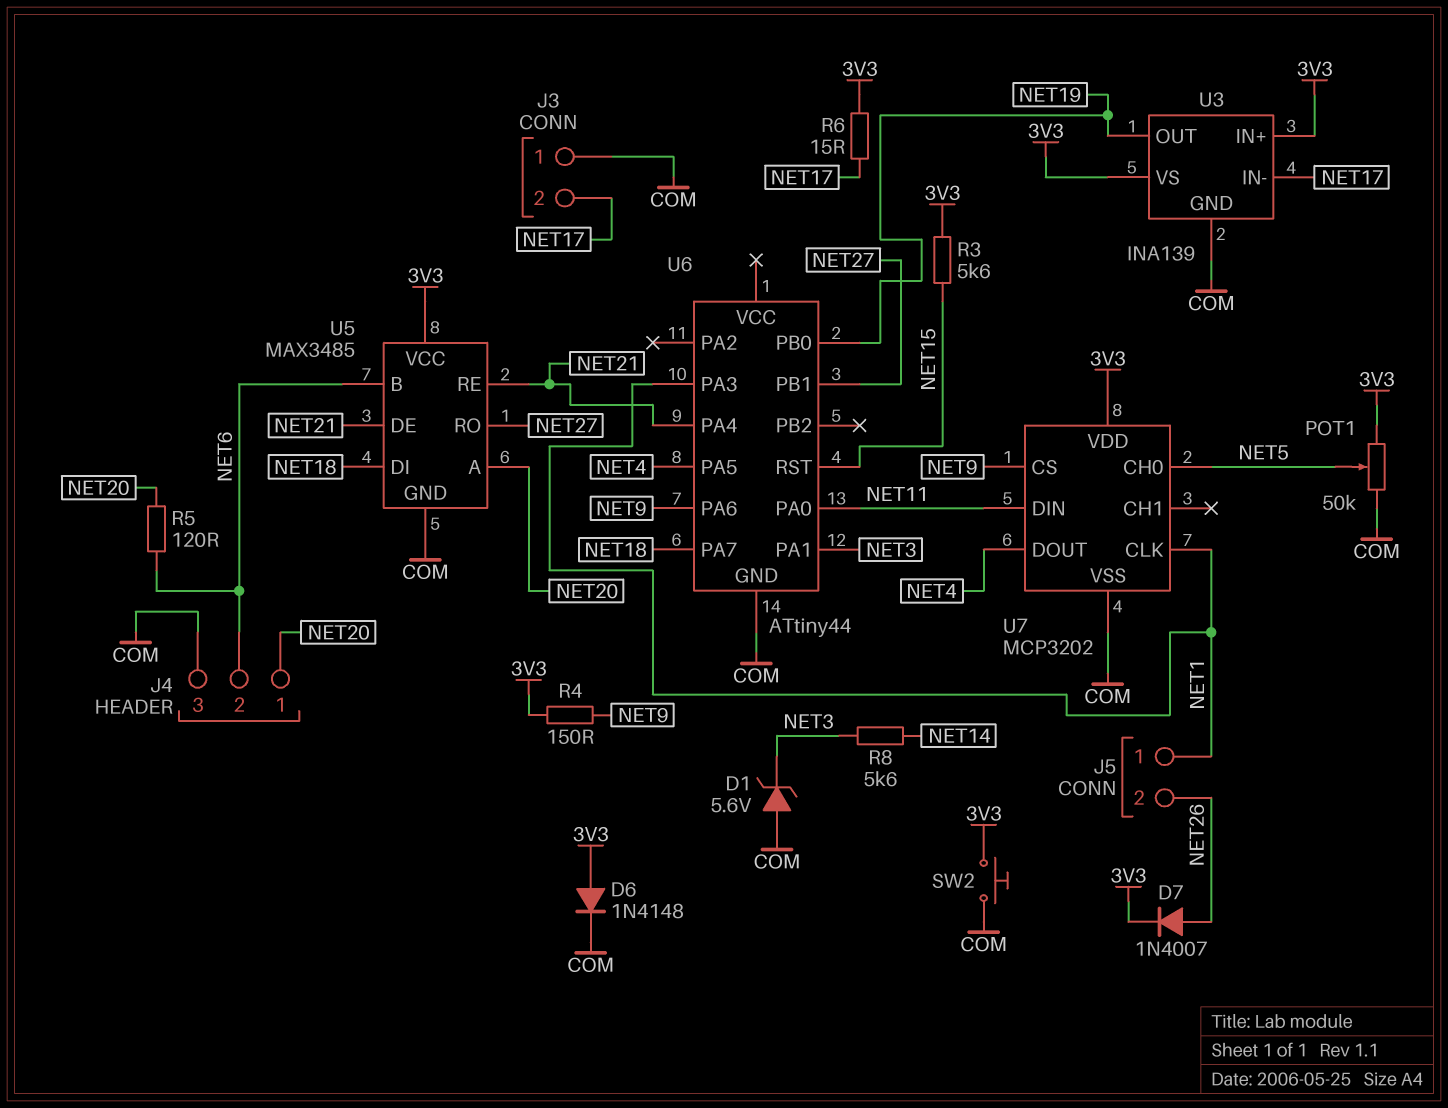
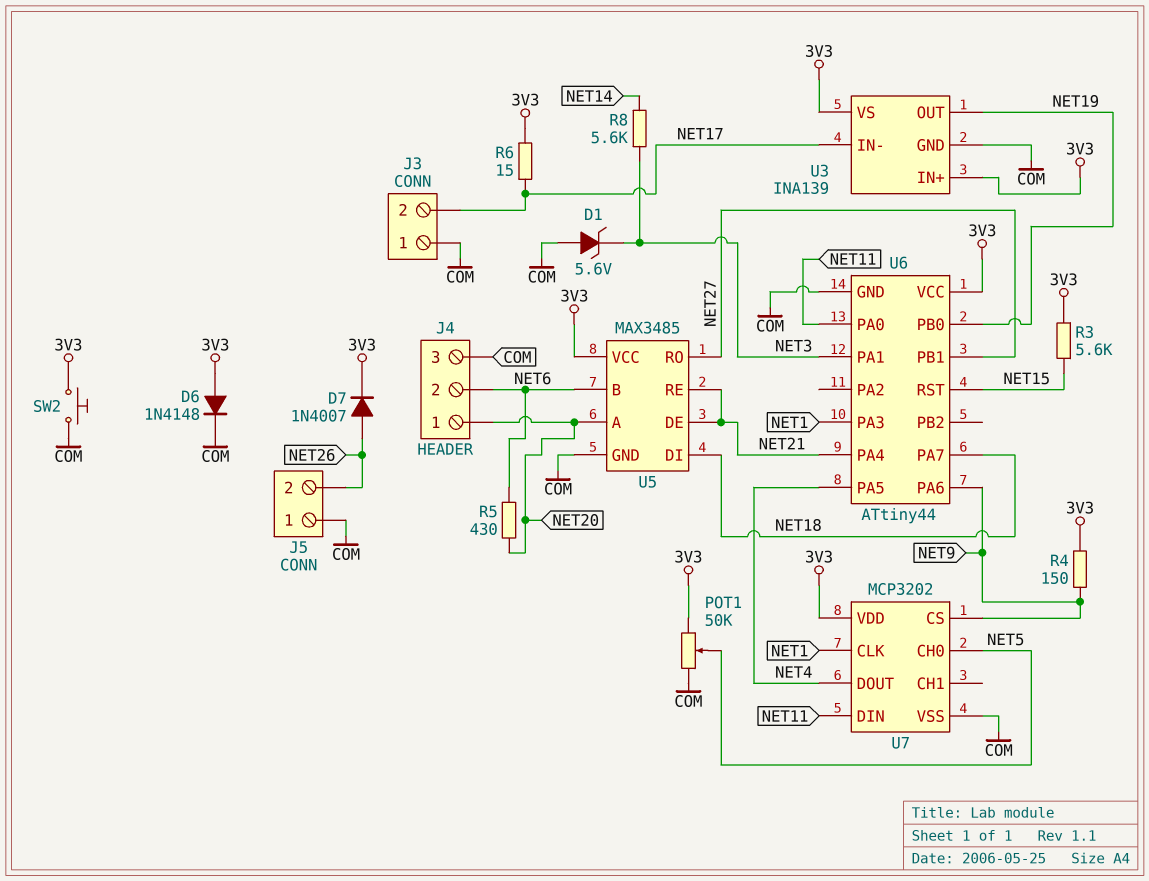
J5 pin 1: NET1 -> COM
R5: 120 (NET6, NET20) -> 430 (NET6, NET20)
U6 pin VCC: none -> 3V3

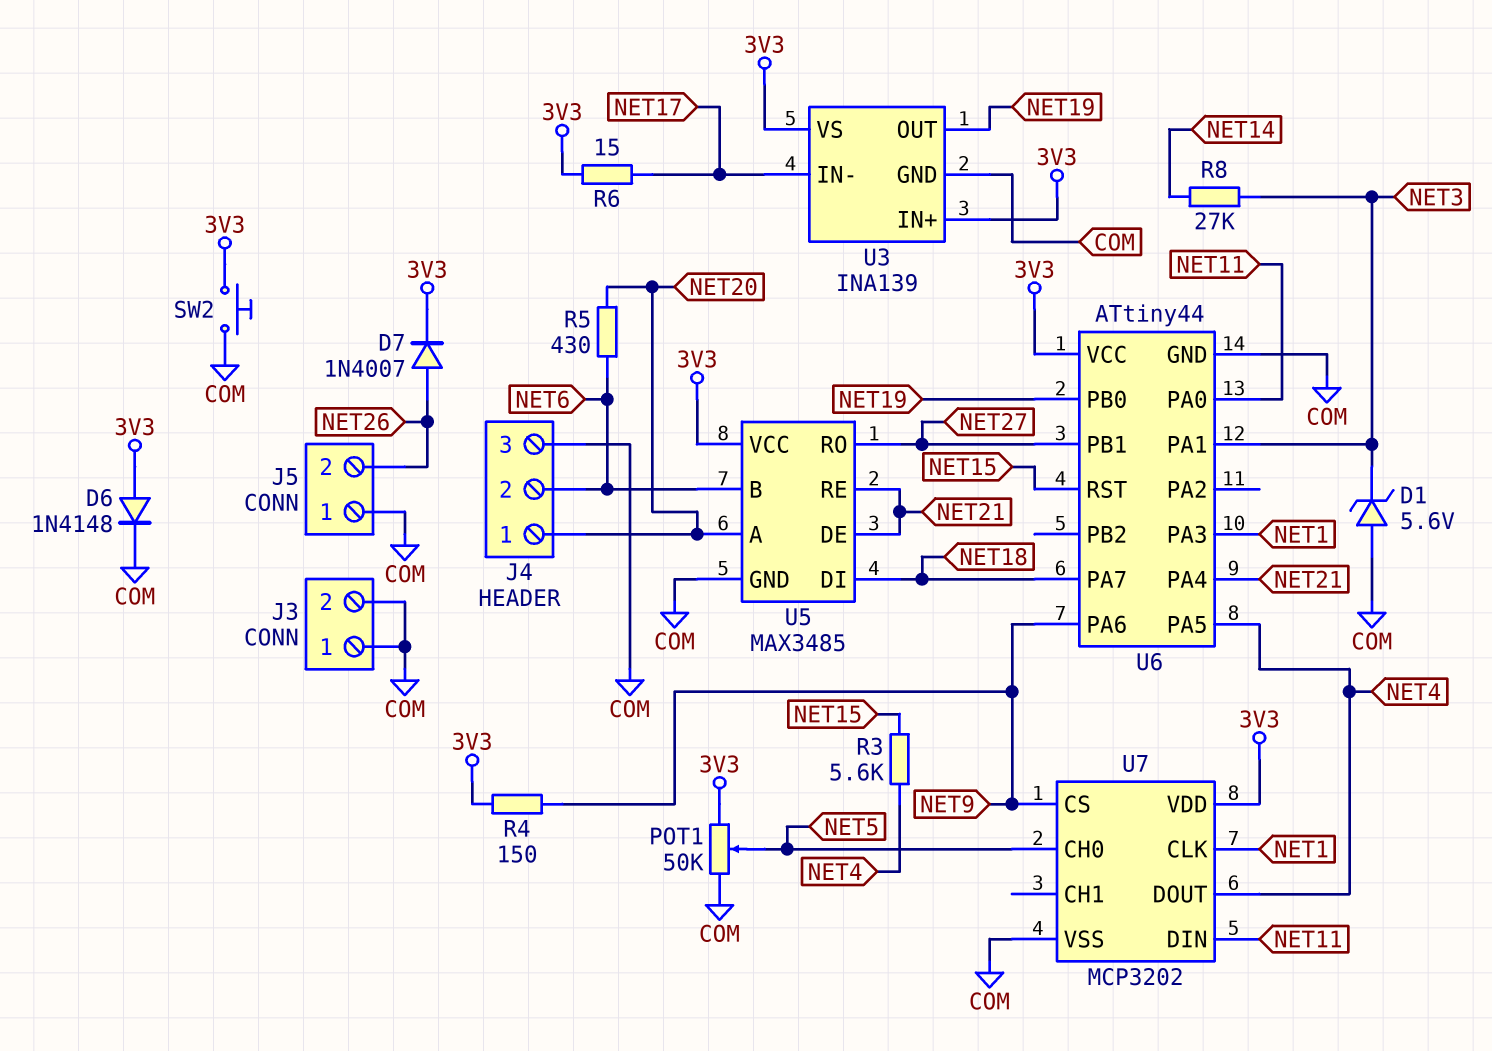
J3 pin 2: NET17 -> COM
R3: 5.6k (3V3, NET15) -> 5.6k (NET4, NET15)
R8: 5.6k (NET3, NET14) -> 27k (NET3, NET14)

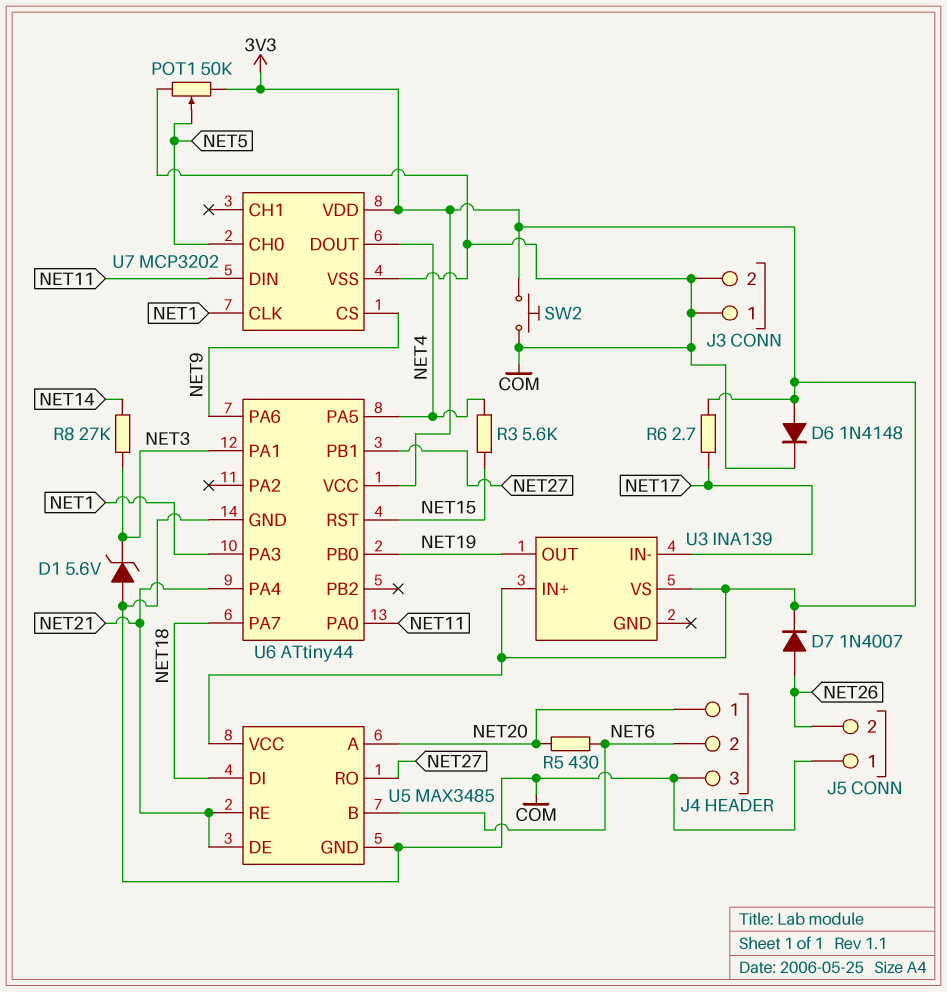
R4: 150 (3V3, NET9) -> none
R6: 15 (3V3, NET17) -> 2.7 (3V3, NET17)
U3 pin GND: COM -> none

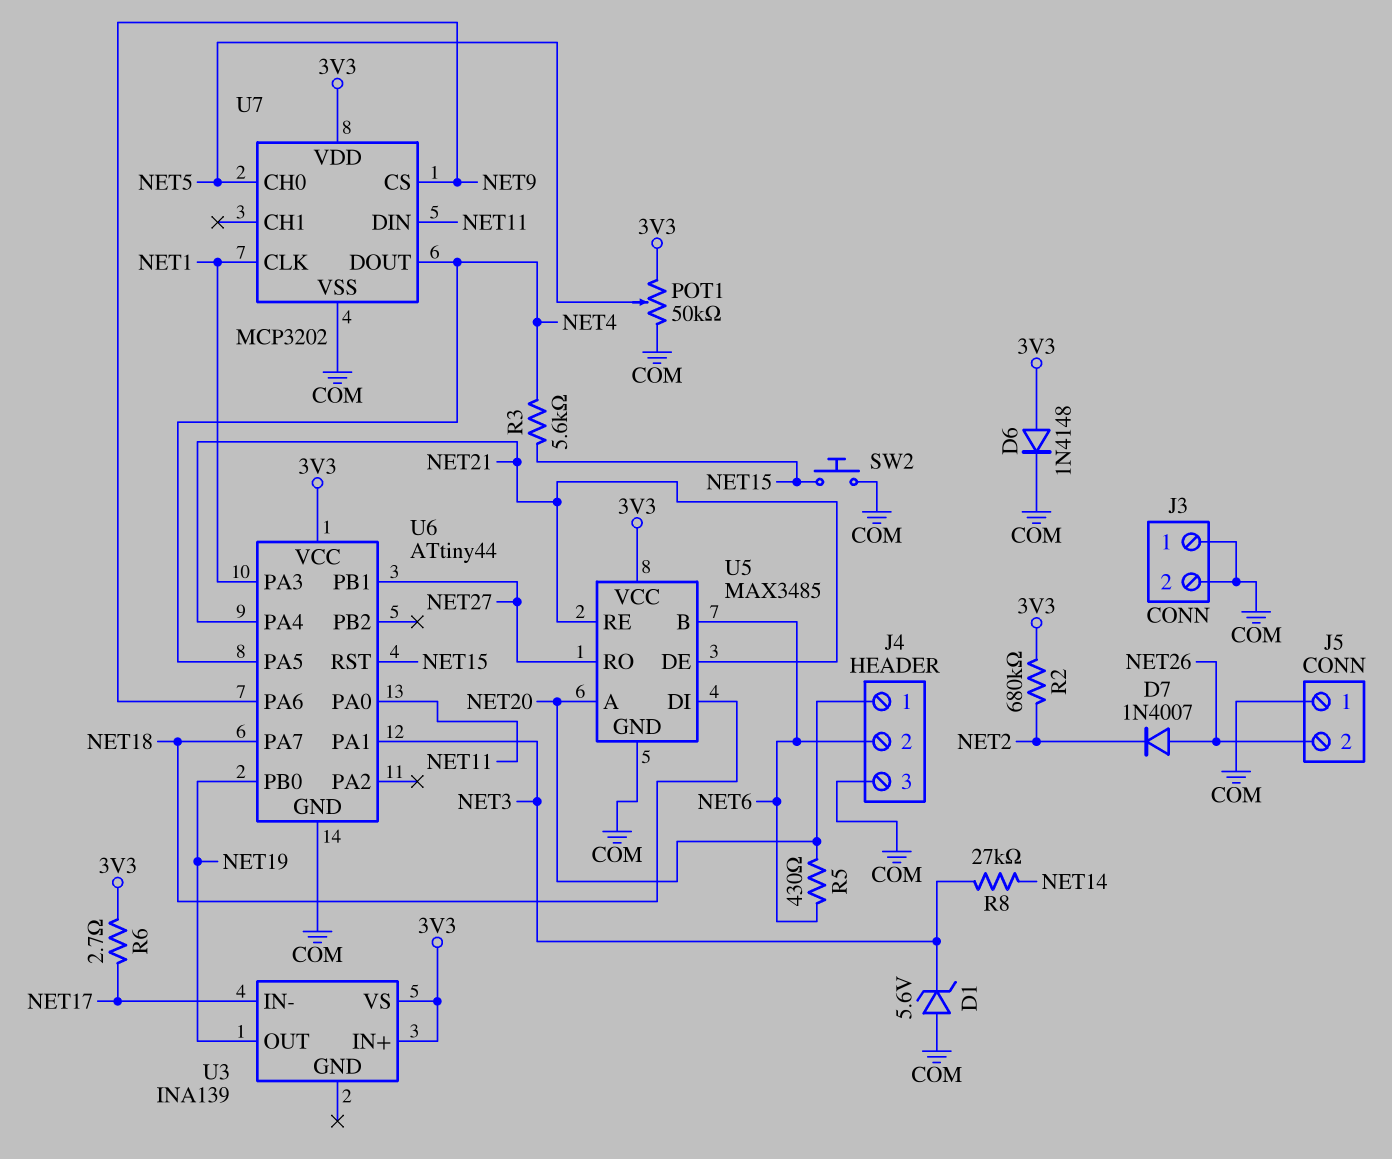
D7: diode 1N4007 (A NET26, K 3V3) -> diode 1N4007 (A NET26, K NET2)
R2: none -> 680k (3V3, NET2)
SW2: button (3V3, COM) -> button (COM, NET15)

